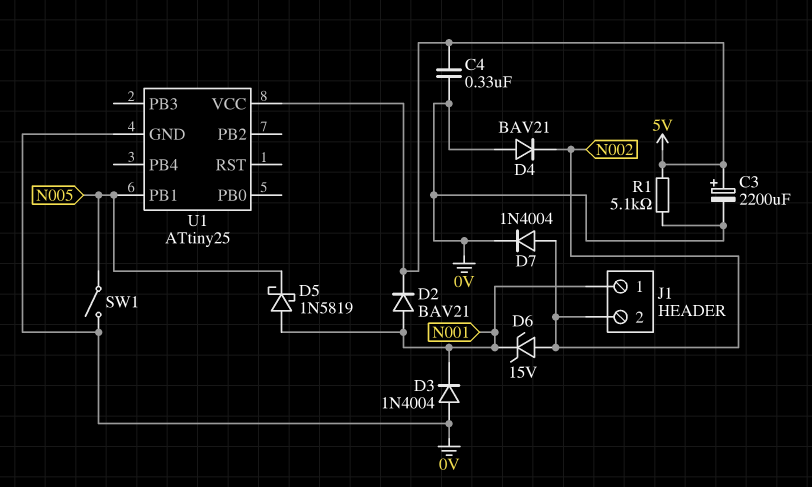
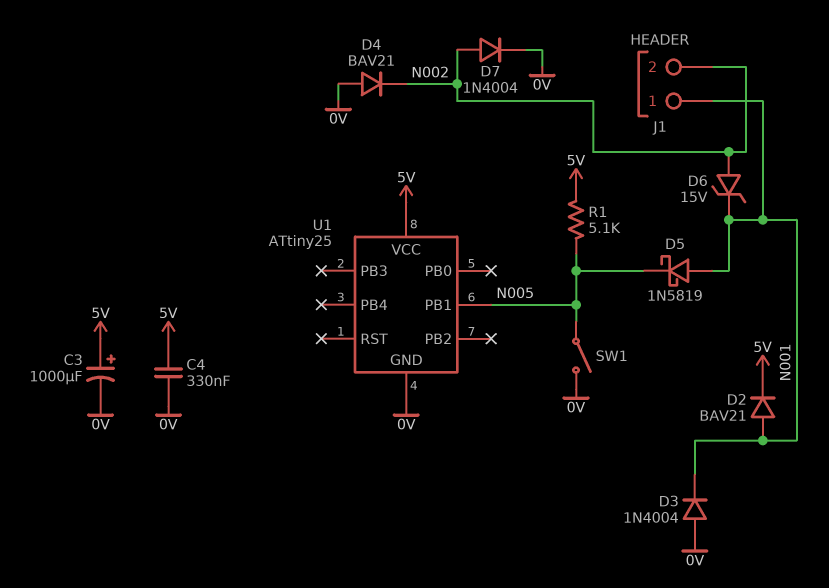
C3: 2200uF (plus 5V, minus 0V) -> 1000uF (plus 5V, minus 0V)
R1: 5.1k (0V, 5V) -> 5.1k (5V, N005)

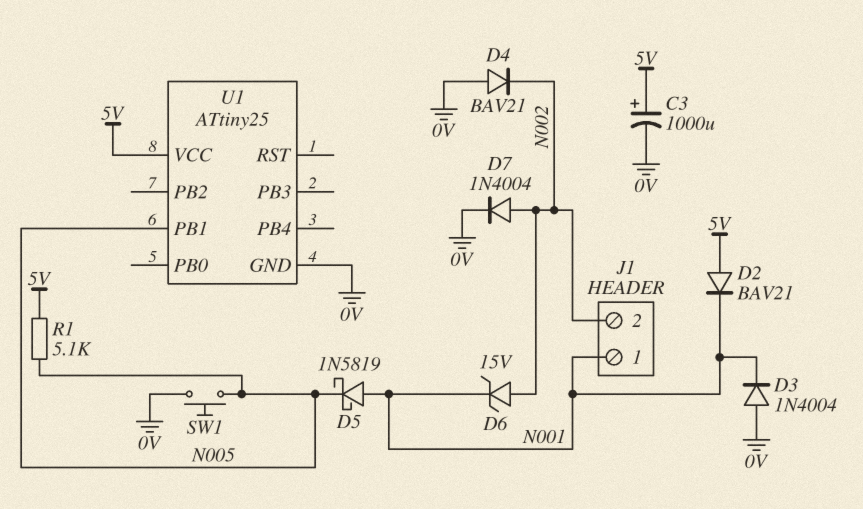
C4: 330nF (0V, 5V) -> none
D2: diode BAV21 (A N001, K 5V) -> diode BAV21 (A 5V, K N001)
SW1: switch (0V, N005) -> button (0V, N005)

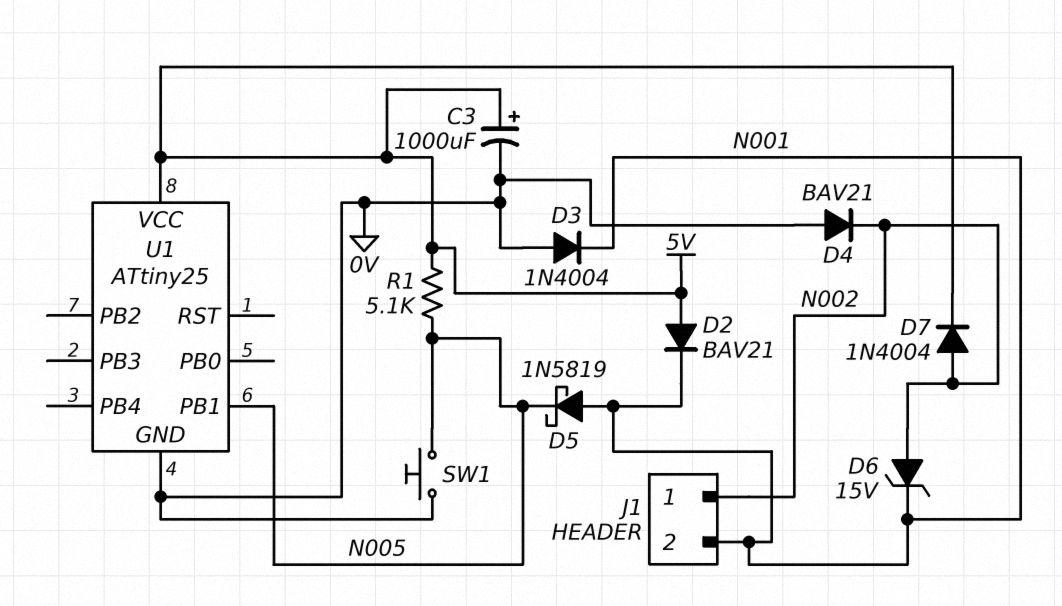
D7: diode 1N4004 (A N002, K 0V) -> diode 1N4004 (A N002, K 5V)
J1 pin 1: N001 -> N002
J1 pin 2: N002 -> N001

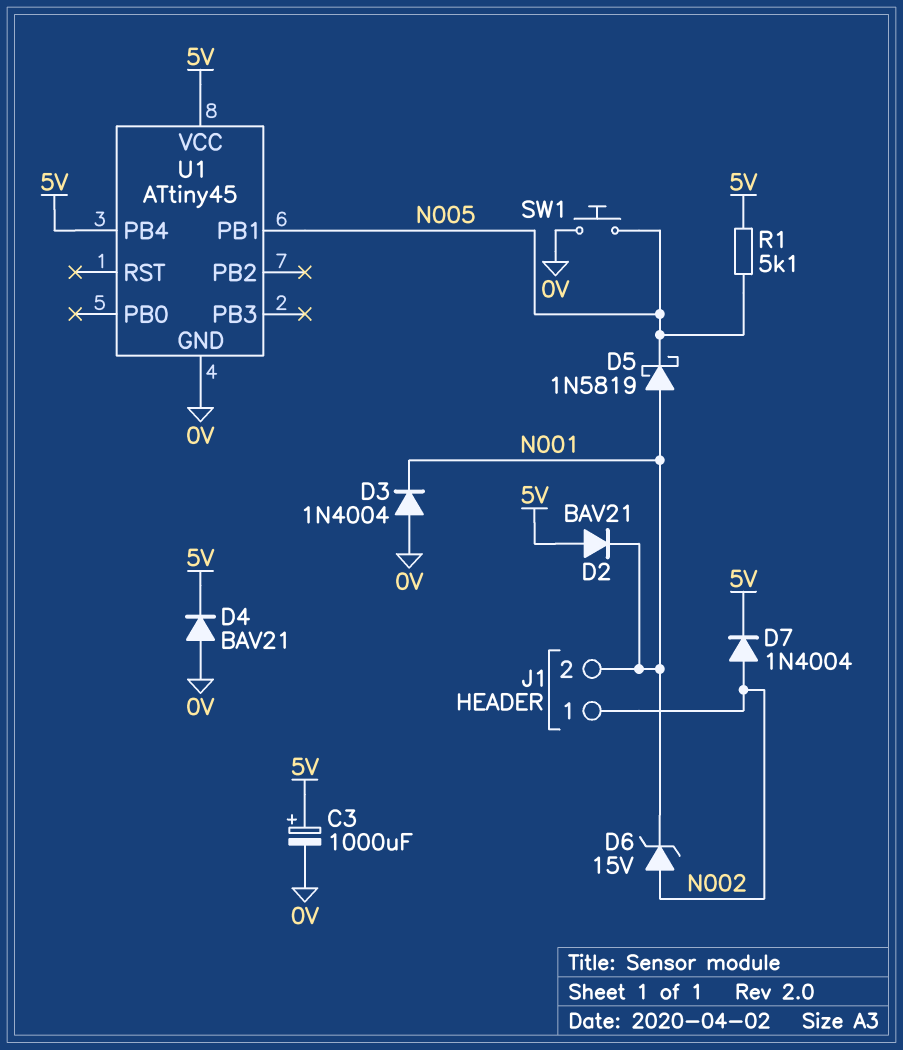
D4: diode BAV21 (A 0V, K N002) -> diode BAV21 (A 0V, K 5V)
U1: ATtiny25 -> ATtiny45
U1 pin PB4: none -> 5V

